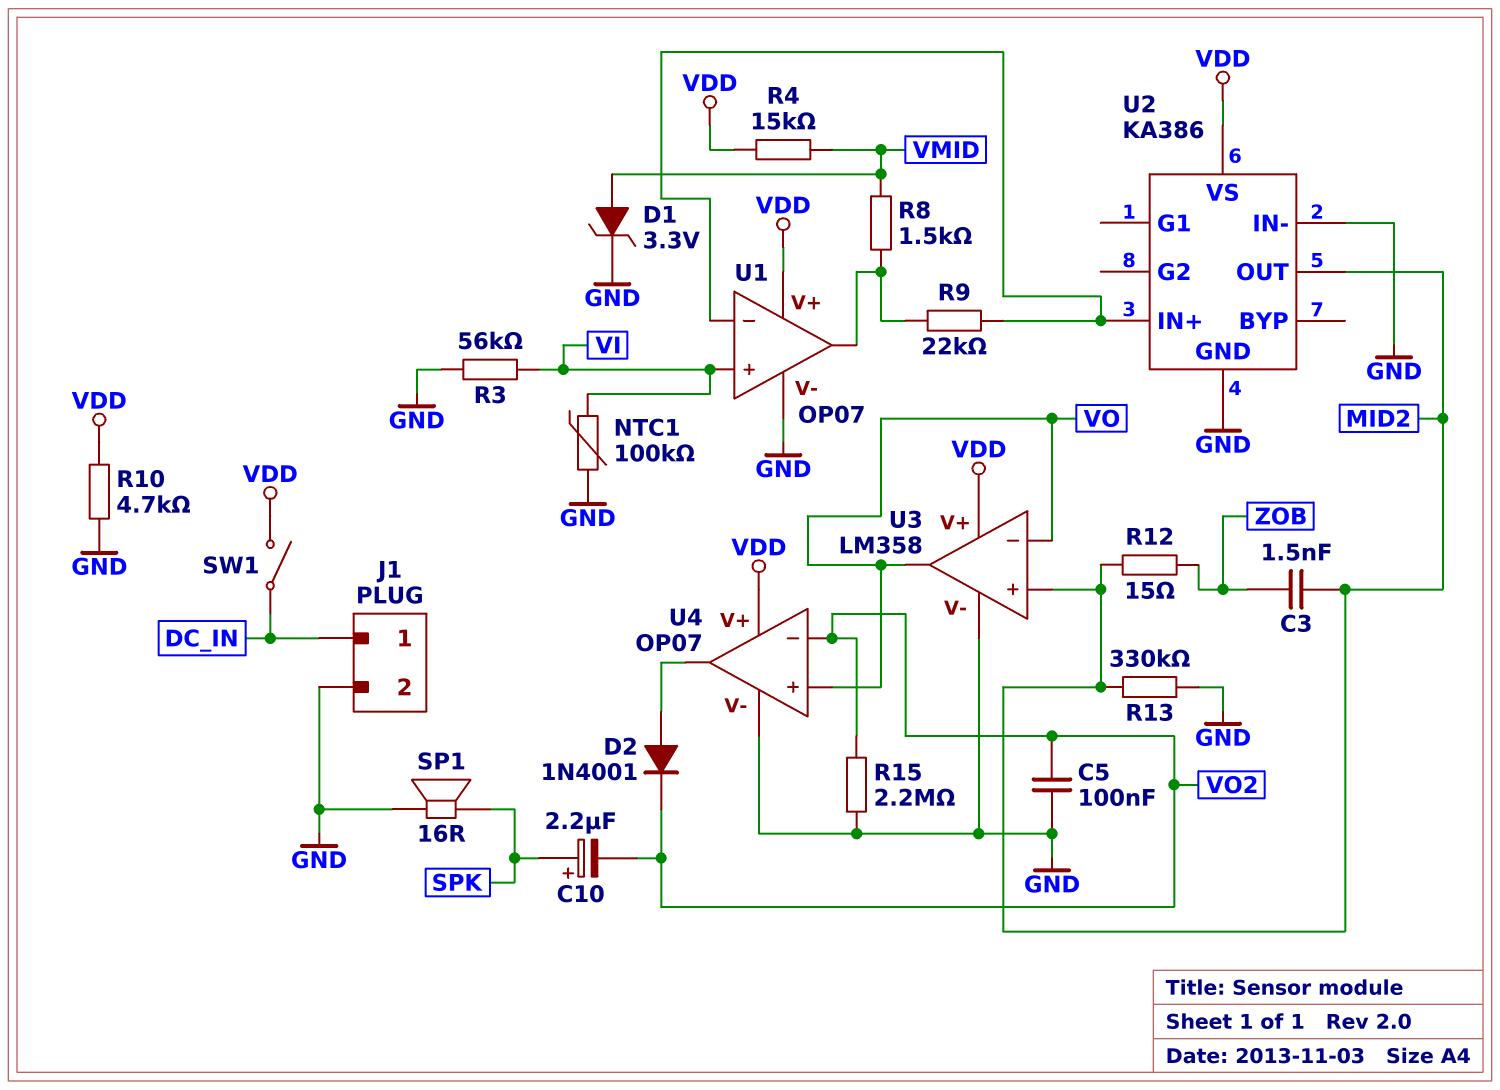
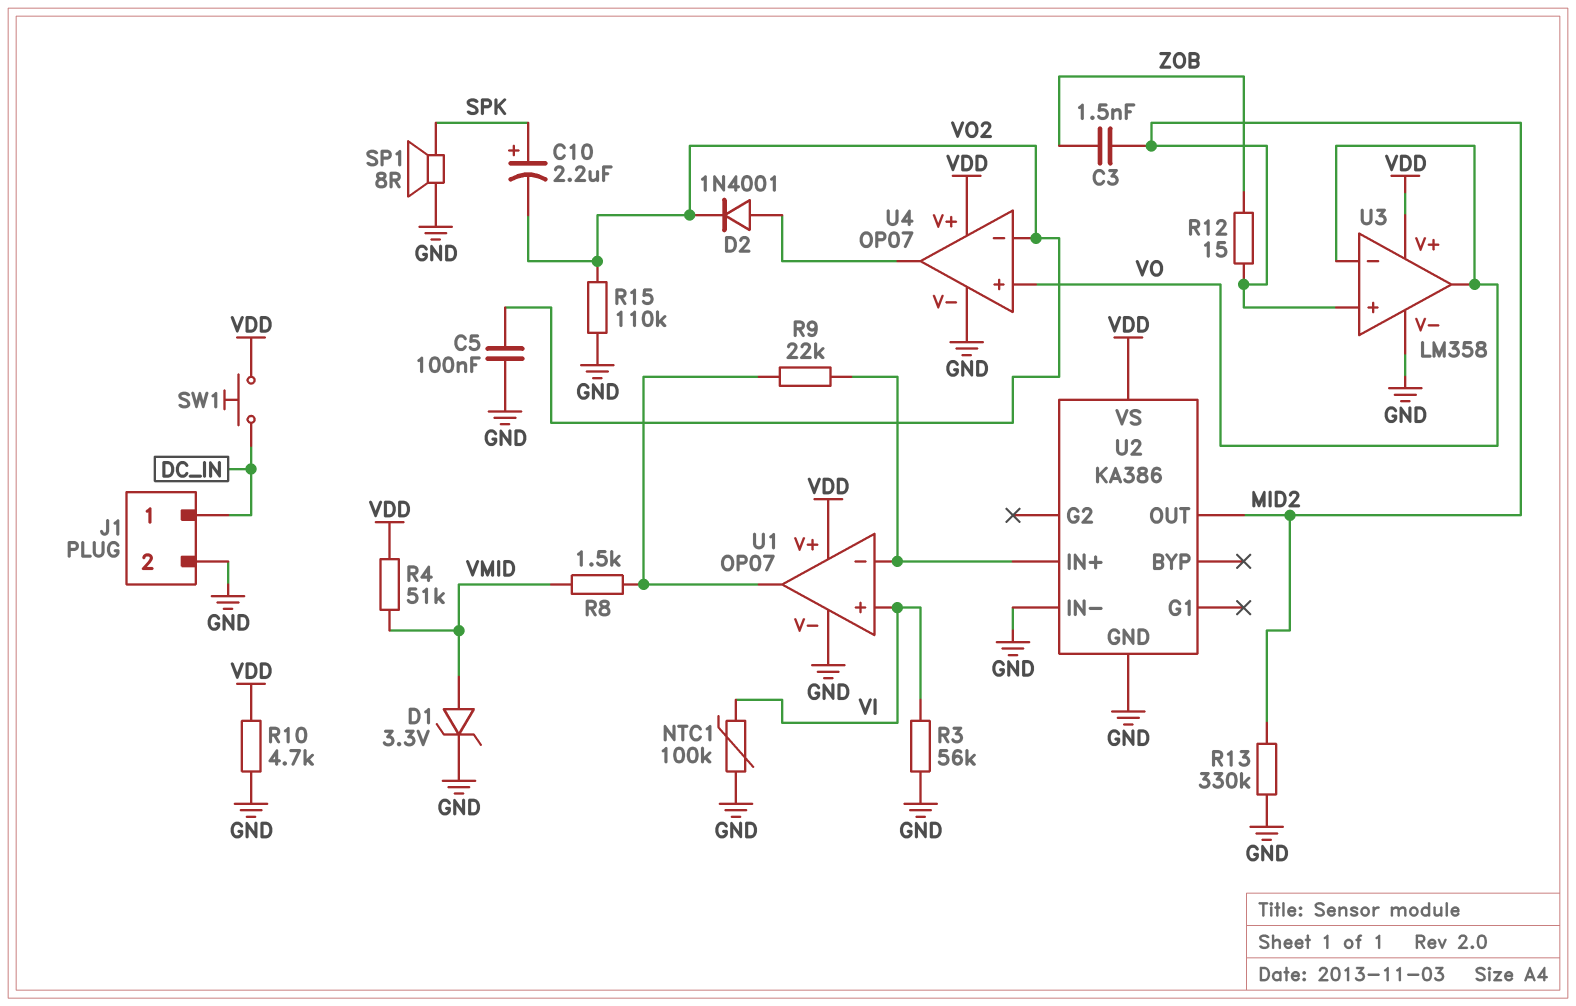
R4: 15k (VDD, VMID) -> 51k (VDD, VMID)
R15: 2.2M (GND, VO2) -> 110k (GND, VO2)
SP1: speaker 16R (GND, SPK) -> speaker 8R (GND, SPK)
SW1: switch (DC_IN, VDD) -> button (DC_IN, VDD)

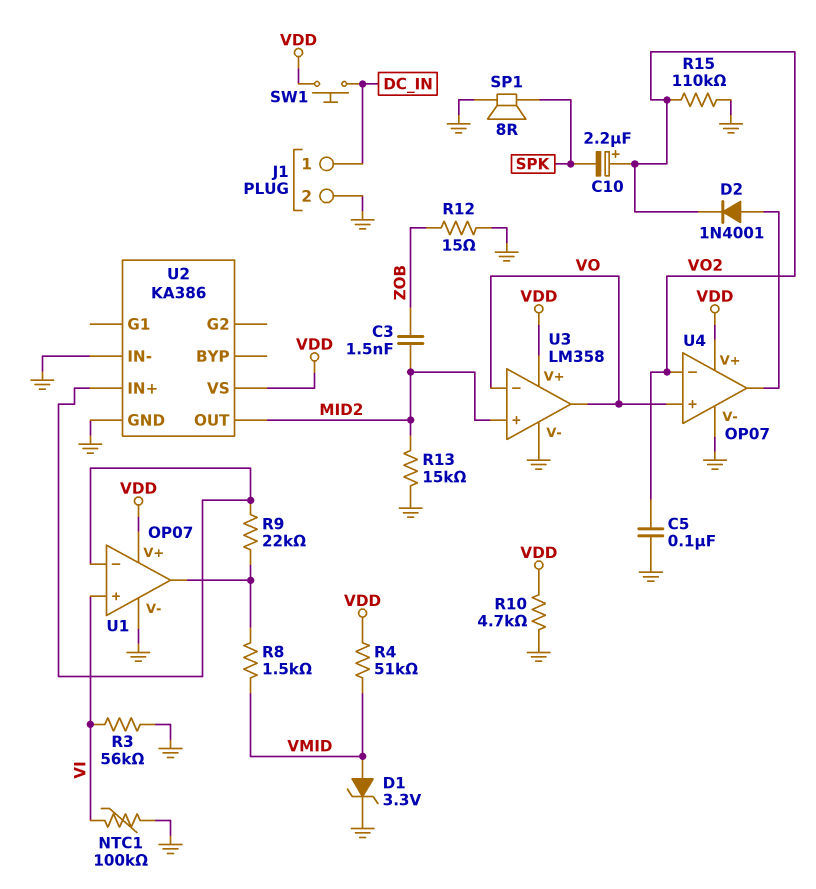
C10: 2.2uF (plus SPK, minus VO2) -> 2.2uF (plus VO2, minus SPK)
R12: 15 (MID2, ZOB) -> 15 (GND, ZOB)
R13: 330k (GND, MID2) -> 15k (GND, MID2)

